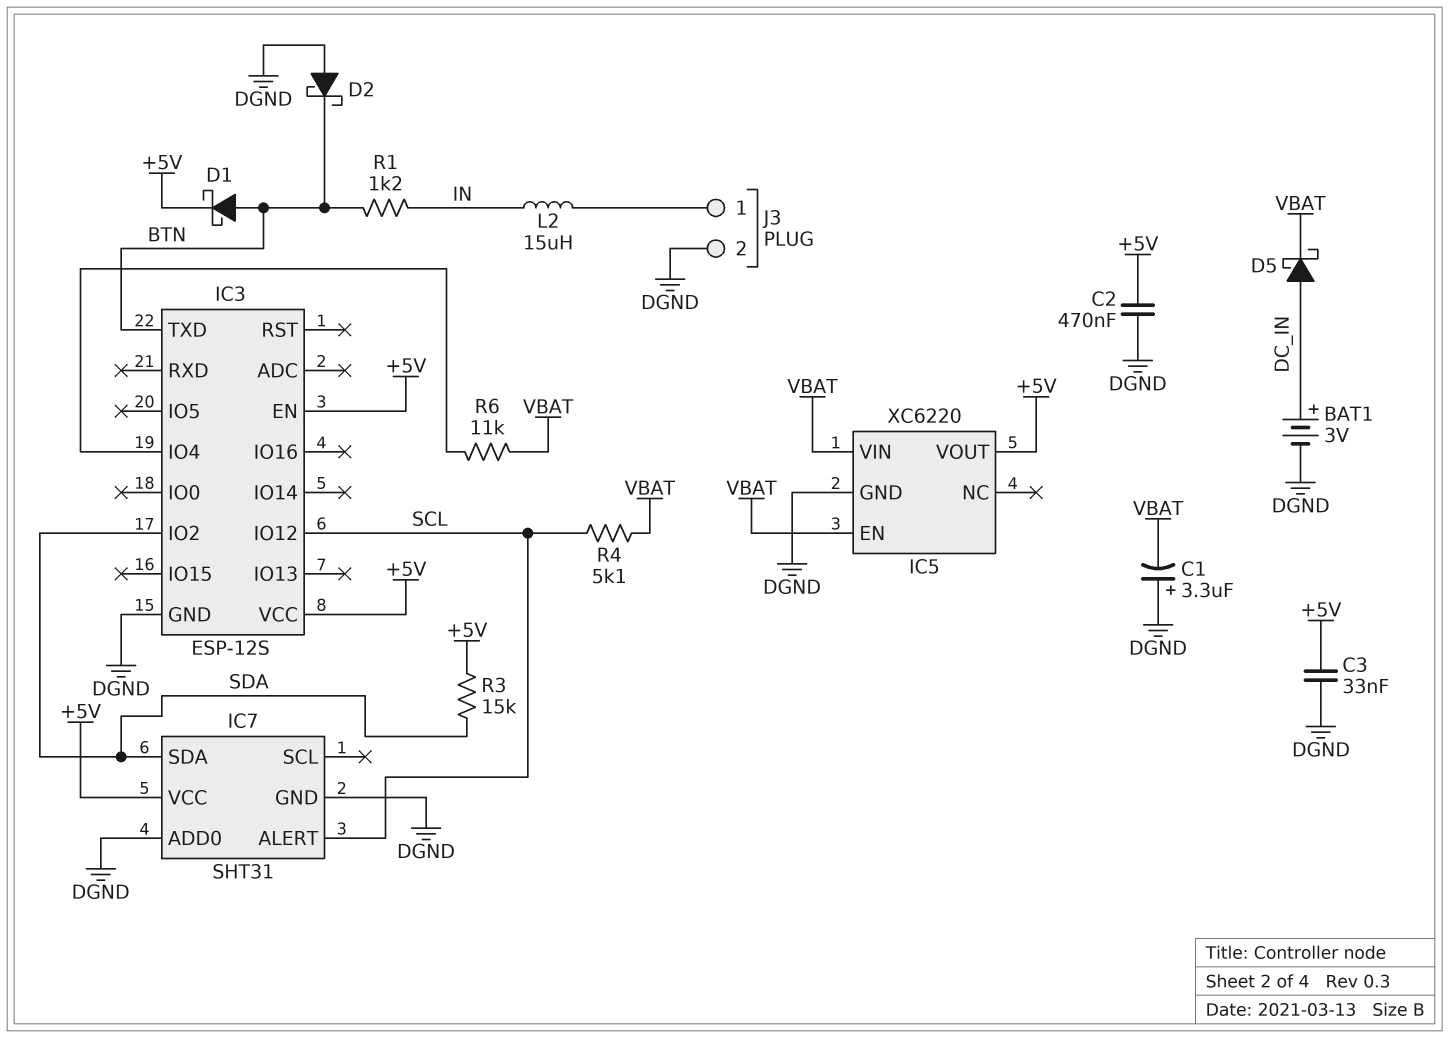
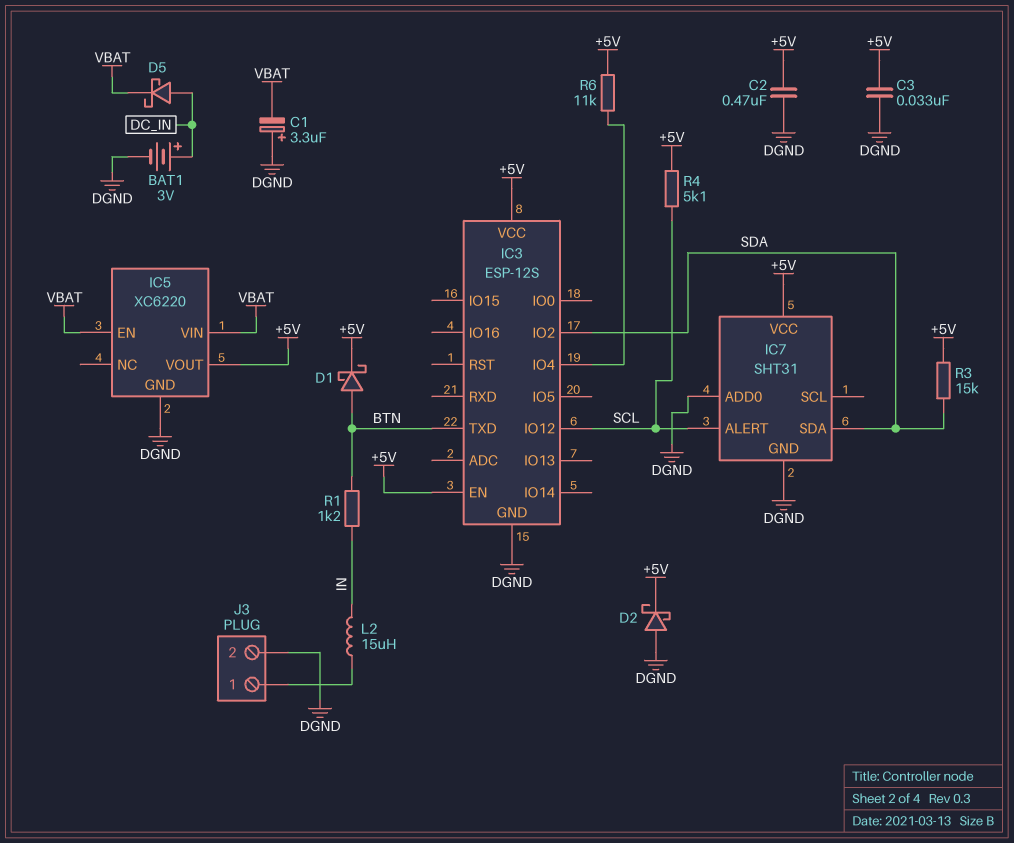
D2: schottky (A DGND, K BTN) -> schottky (A DGND, K +5V)
R4: 5.1k (SCL, VBAT) -> 5.1k (+5V, SCL)
R6: 11k (IC3/IO4, VBAT) -> 11k (+5V, IC3/IO4)

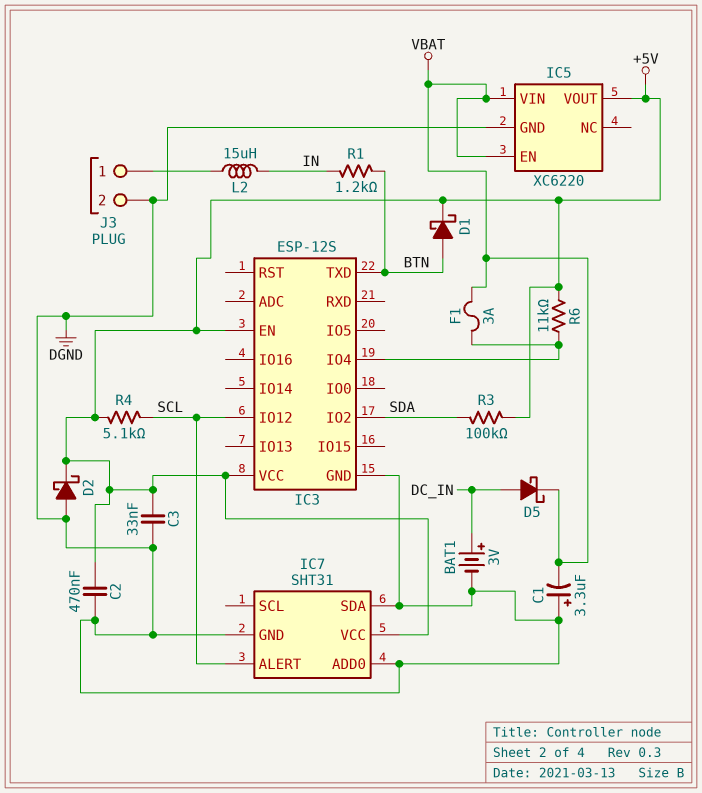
F1: none -> 3A (IC3/IO4, VBAT)
IC7 pin SDA: SDA -> DGND
R3: 15k (+5V, SDA) -> 100k (+5V, SDA)

